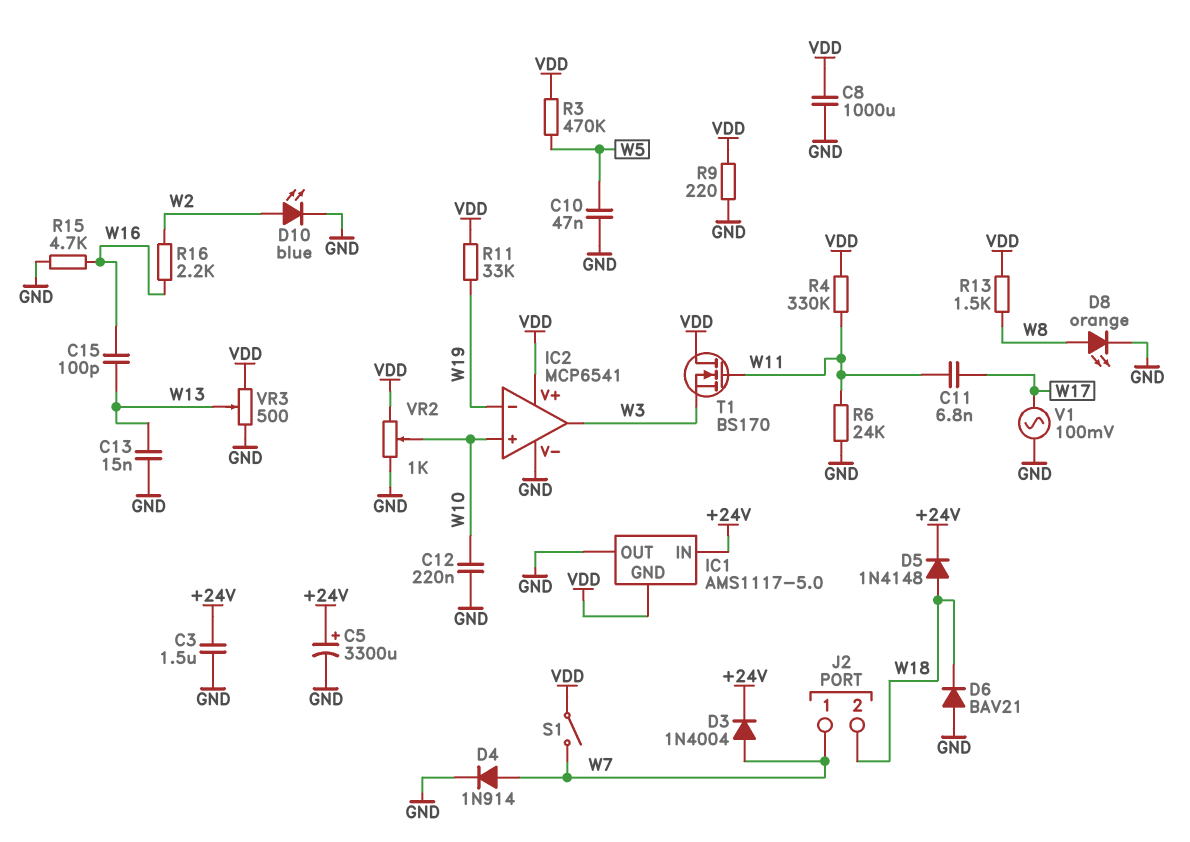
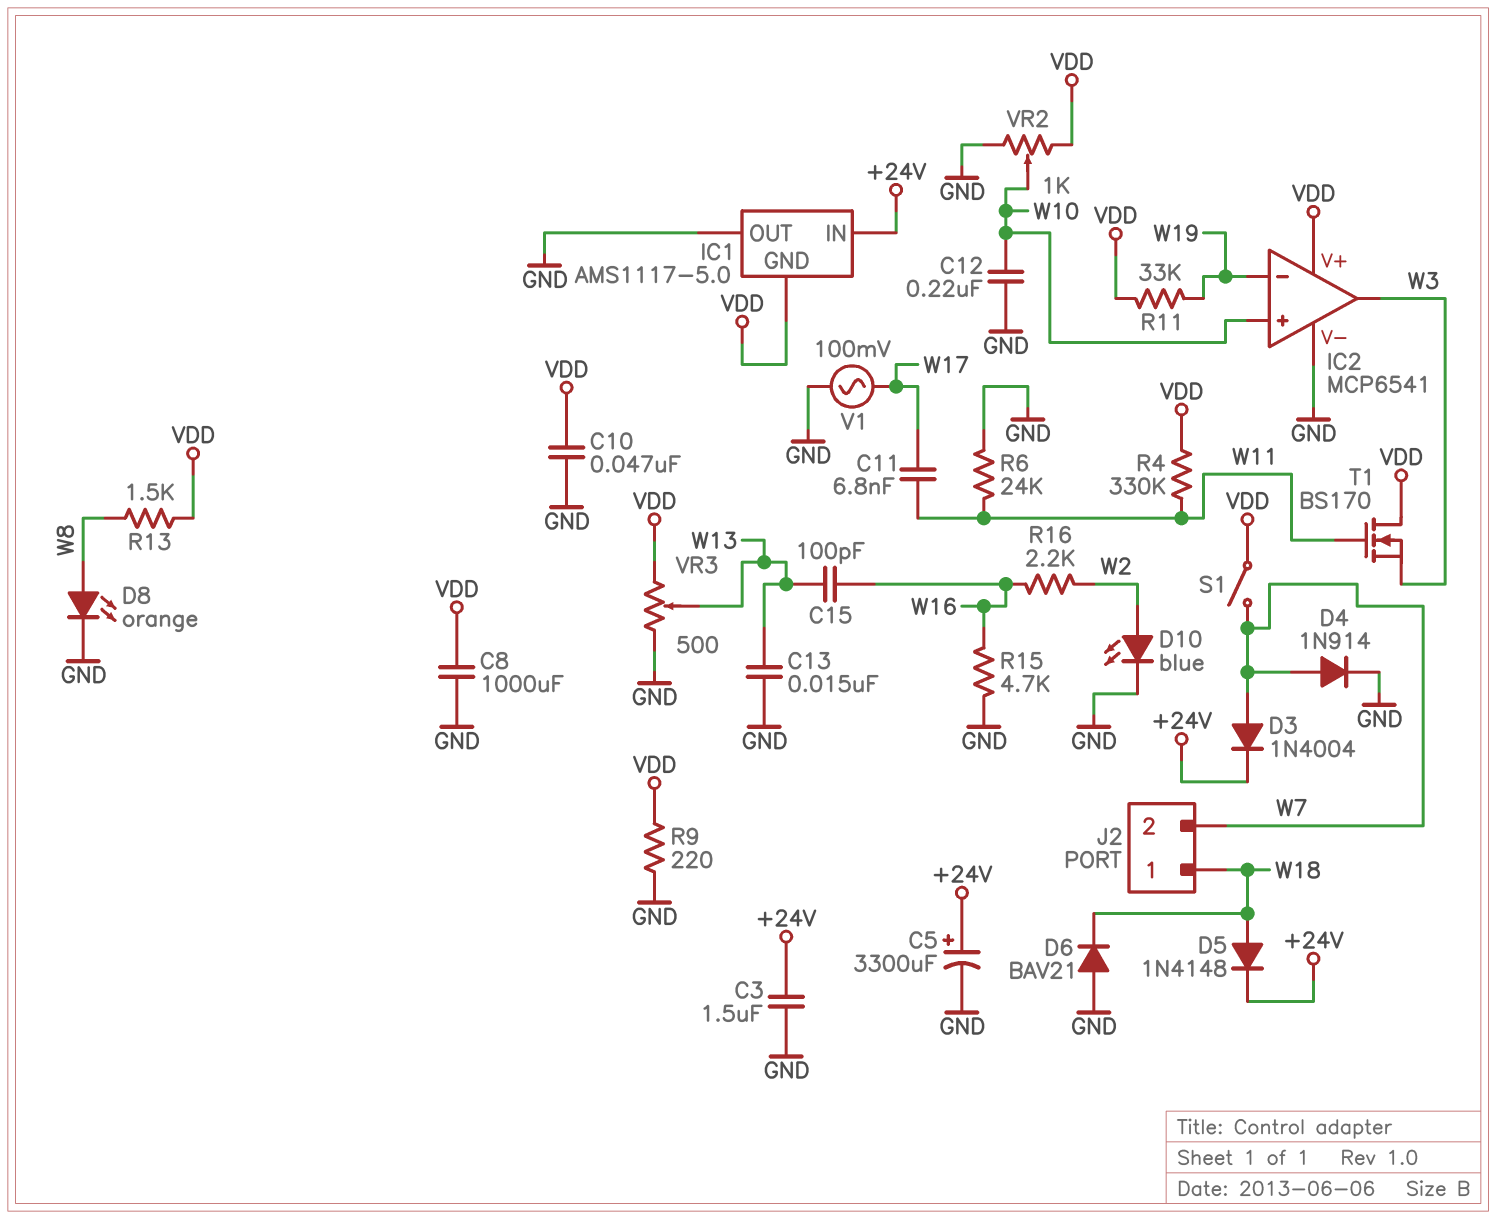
C10: 47nF (GND, W5) -> 47nF (GND, VDD)
J2 pin 1: W7 -> W18
J2 pin 2: W18 -> W7
R3: 470k (VDD, W5) -> none

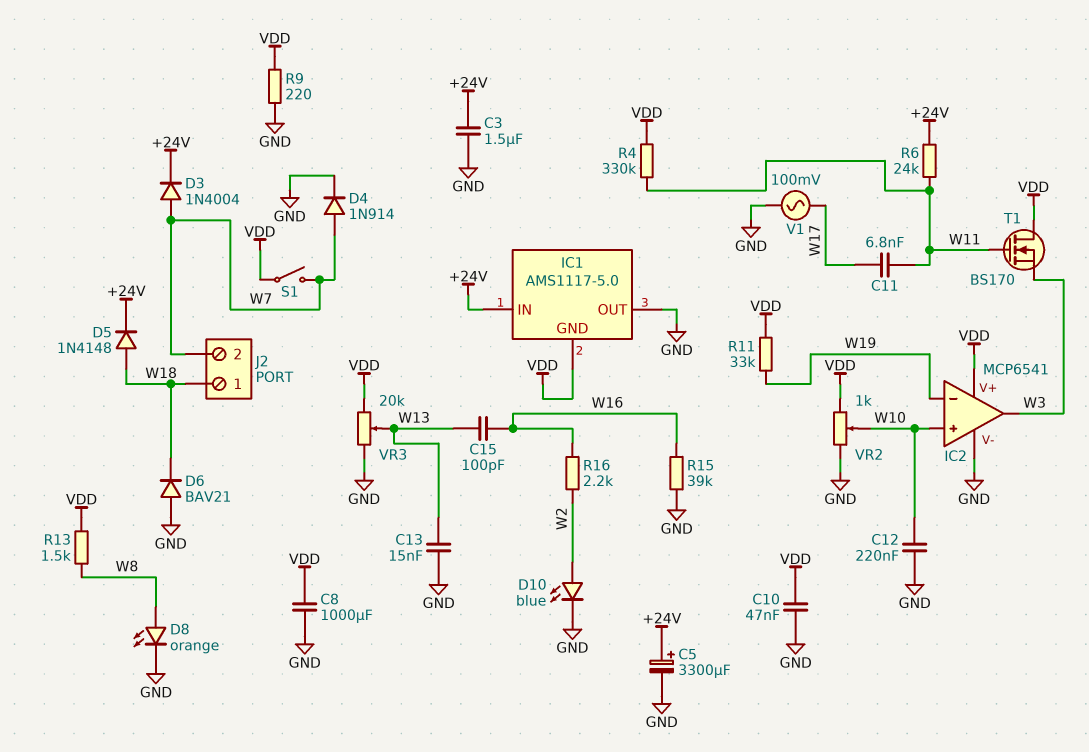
R6: 24k (GND, W11) -> 24k (+24V, W11)
R15: 4.7k (GND, W16) -> 39k (GND, W16)
VR3: 500 (GND, VDD, wiper W13) -> 20k (GND, VDD, wiper W13)

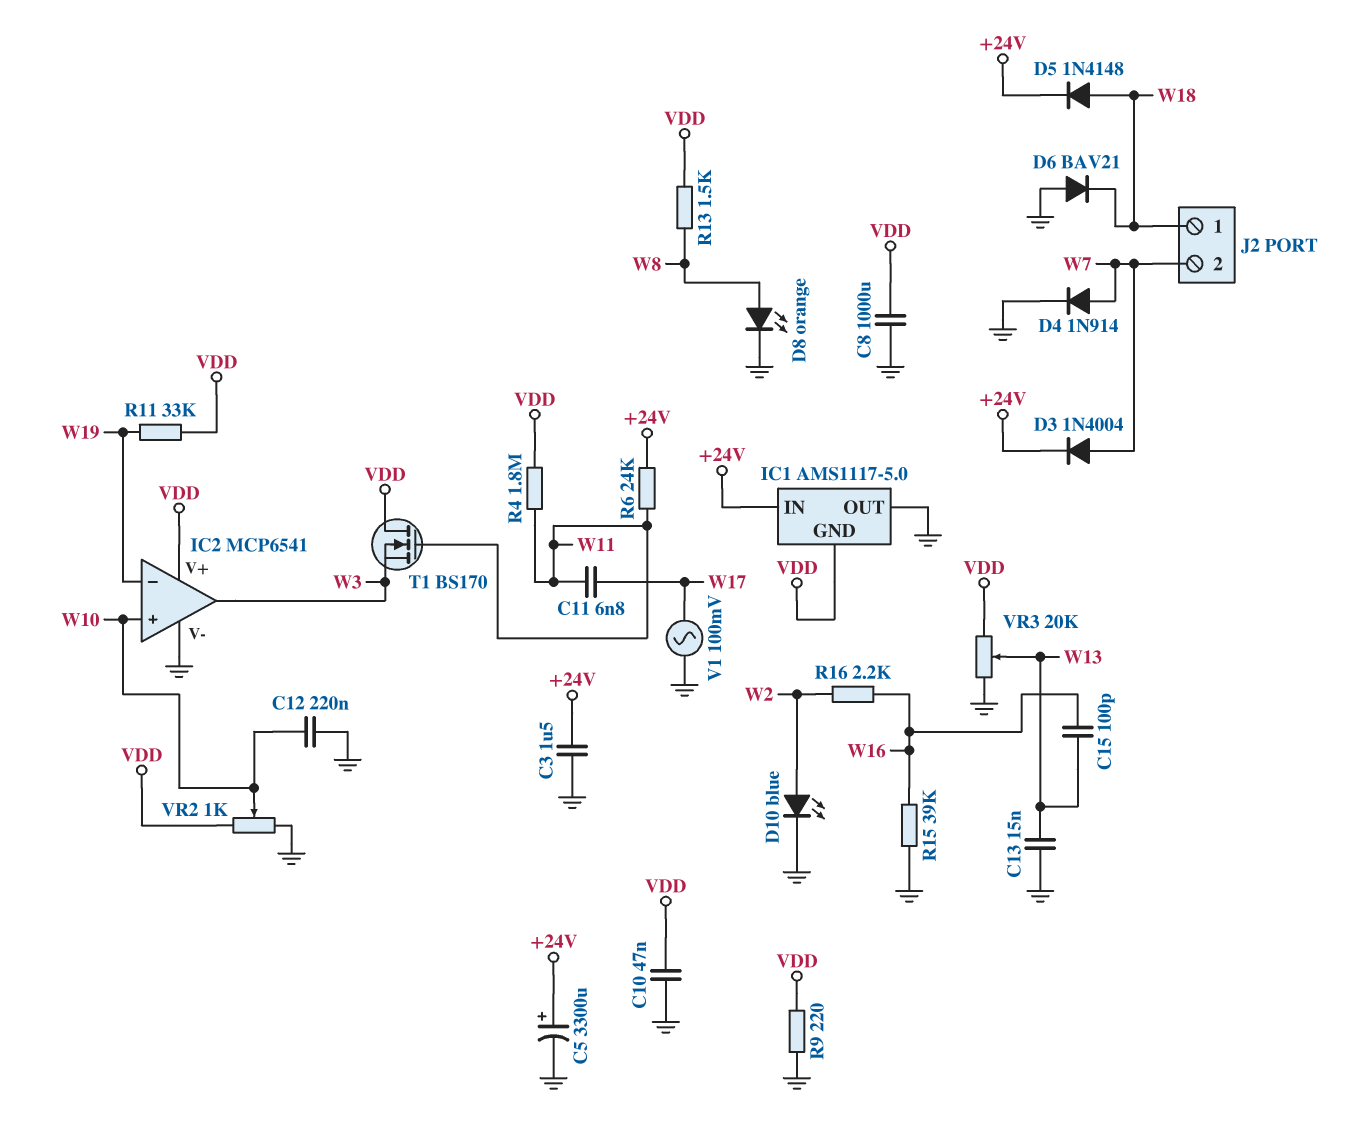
R4: 330k (VDD, W11) -> 1.8M (VDD, W11)
S1: switch (VDD, W7) -> none

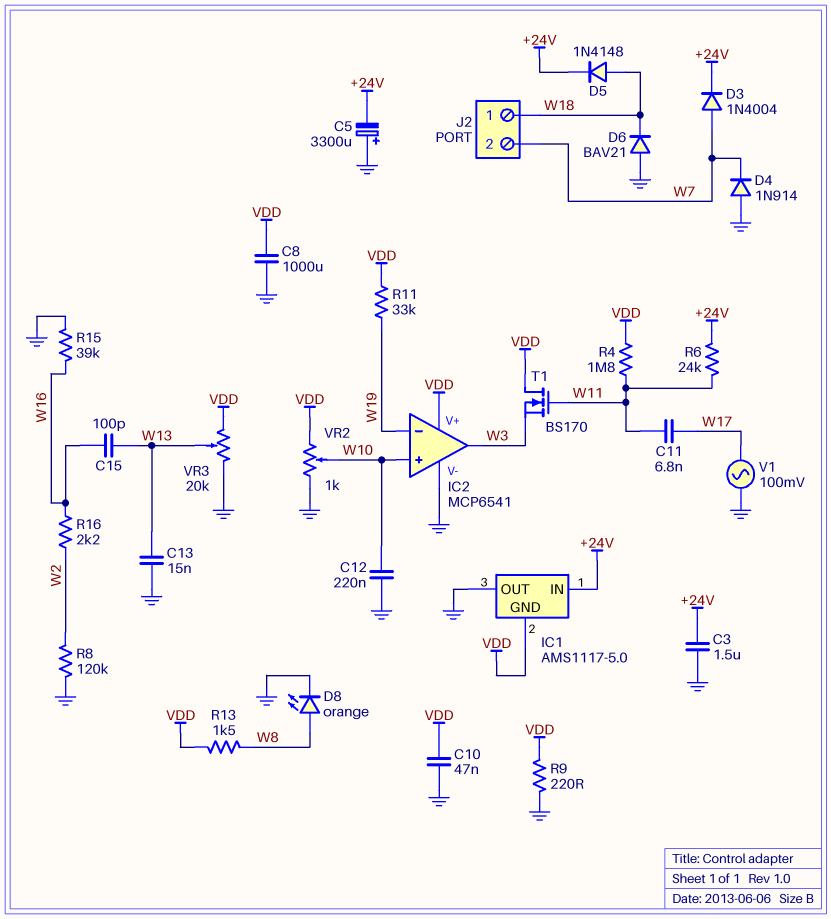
C5: 3300uF (plus +24V, minus GND) -> 3300uF (plus GND, minus +24V)
D4: diode 1N914 (A W7, K GND) -> diode 1N914 (A GND, K W7)
D10: LED blue (A W2, K GND) -> none
R8: none -> 120k (GND, W2)

